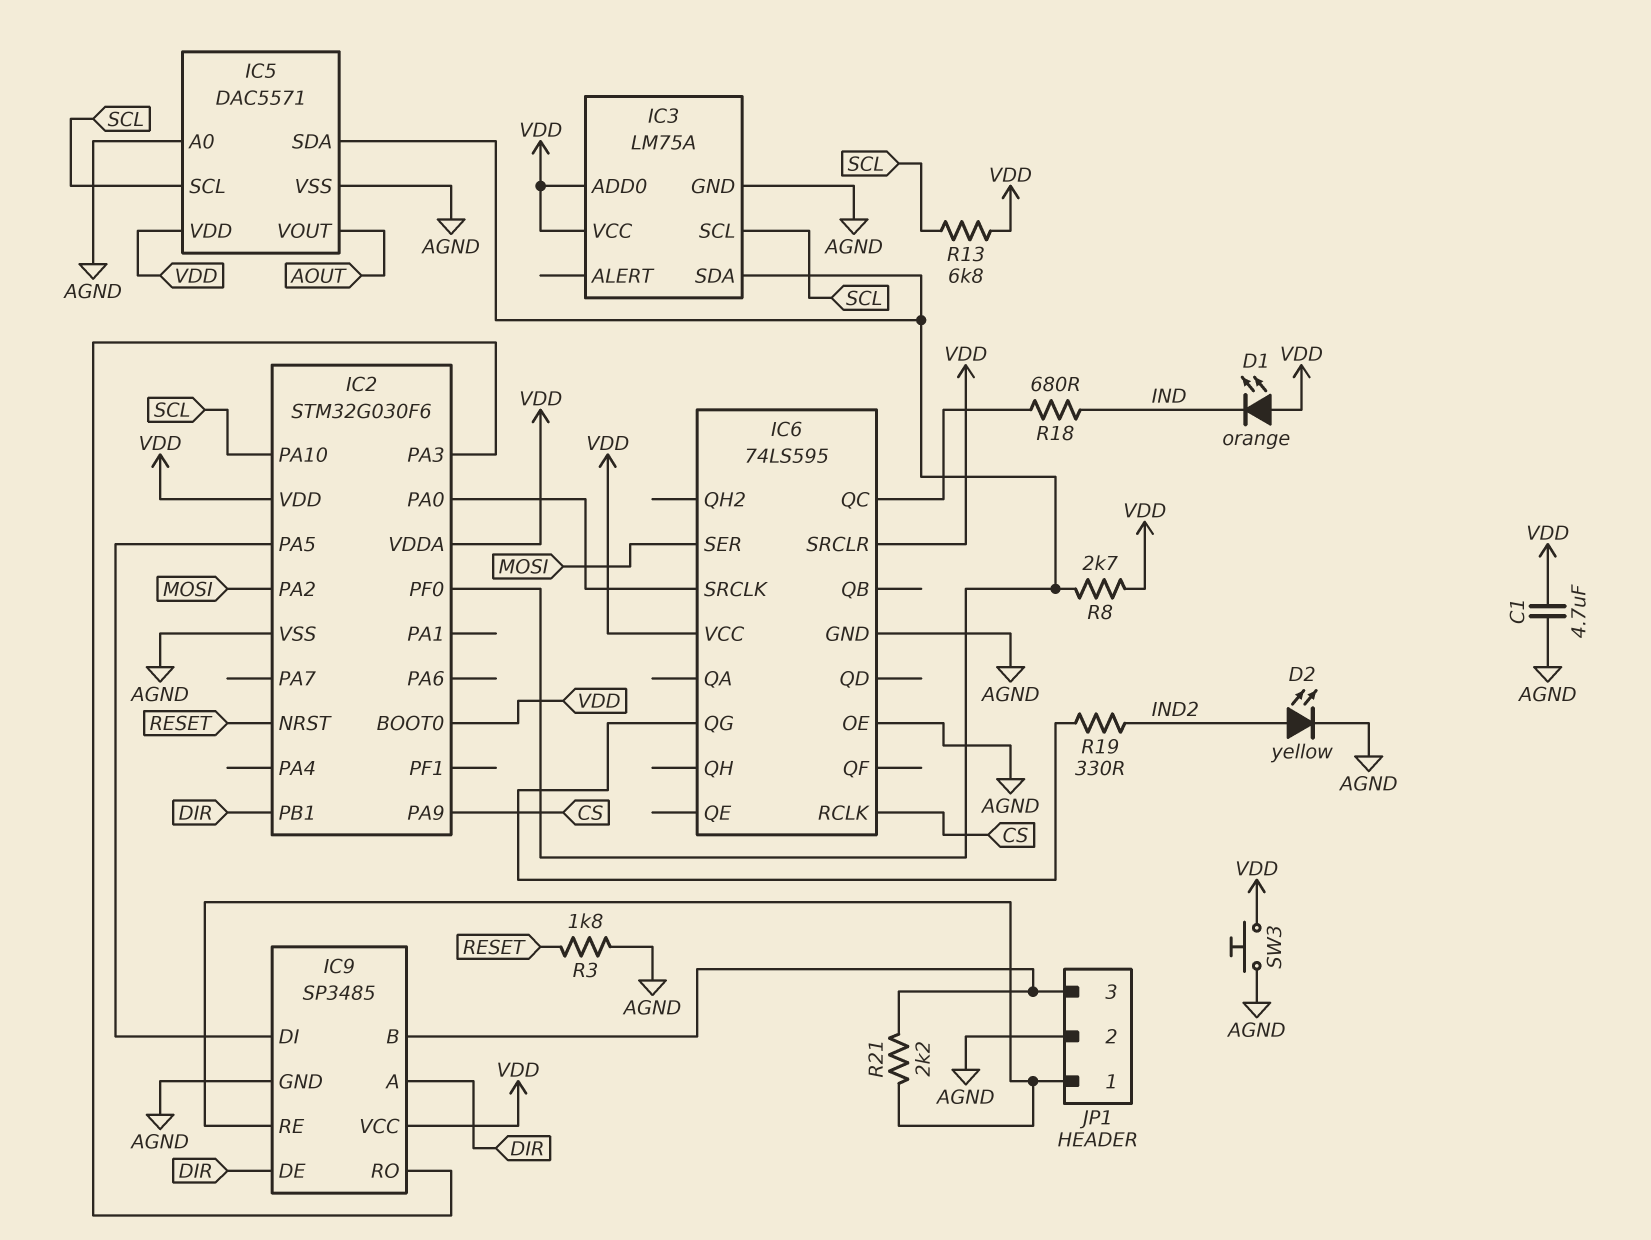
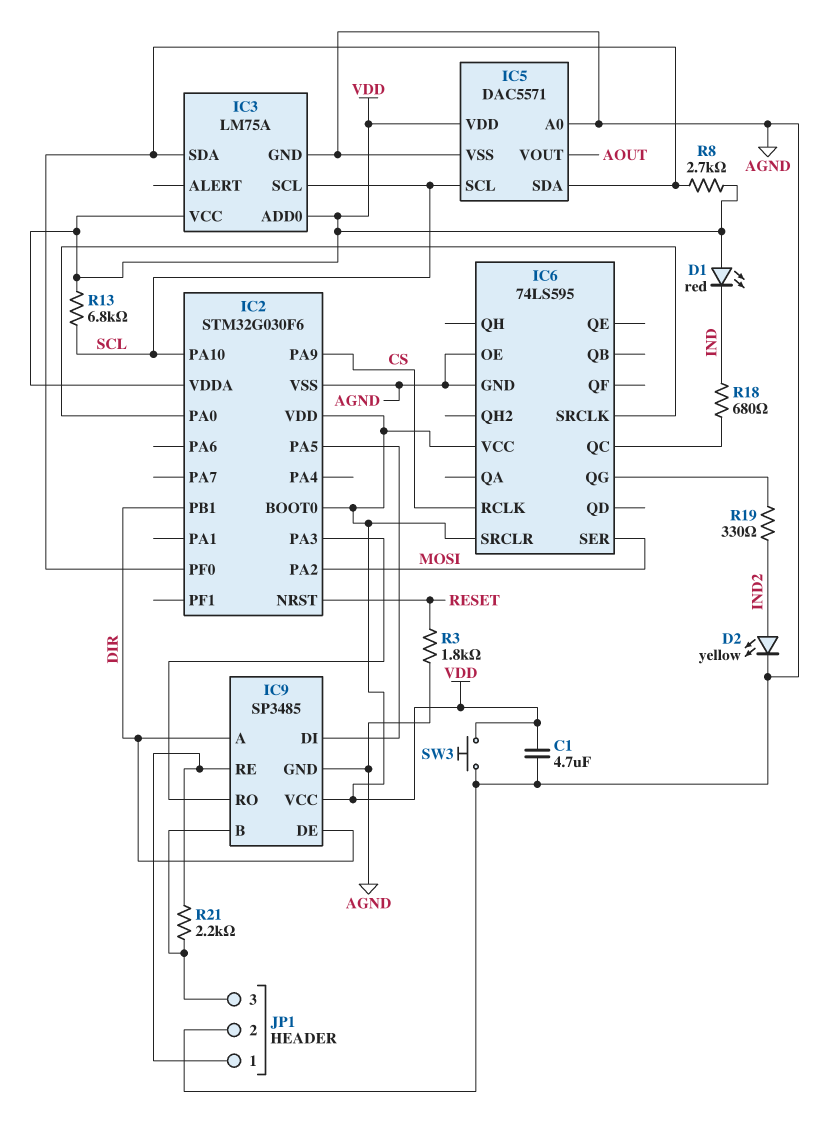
D1: LED orange (A VDD, K IND) -> LED red (A VDD, K IND)

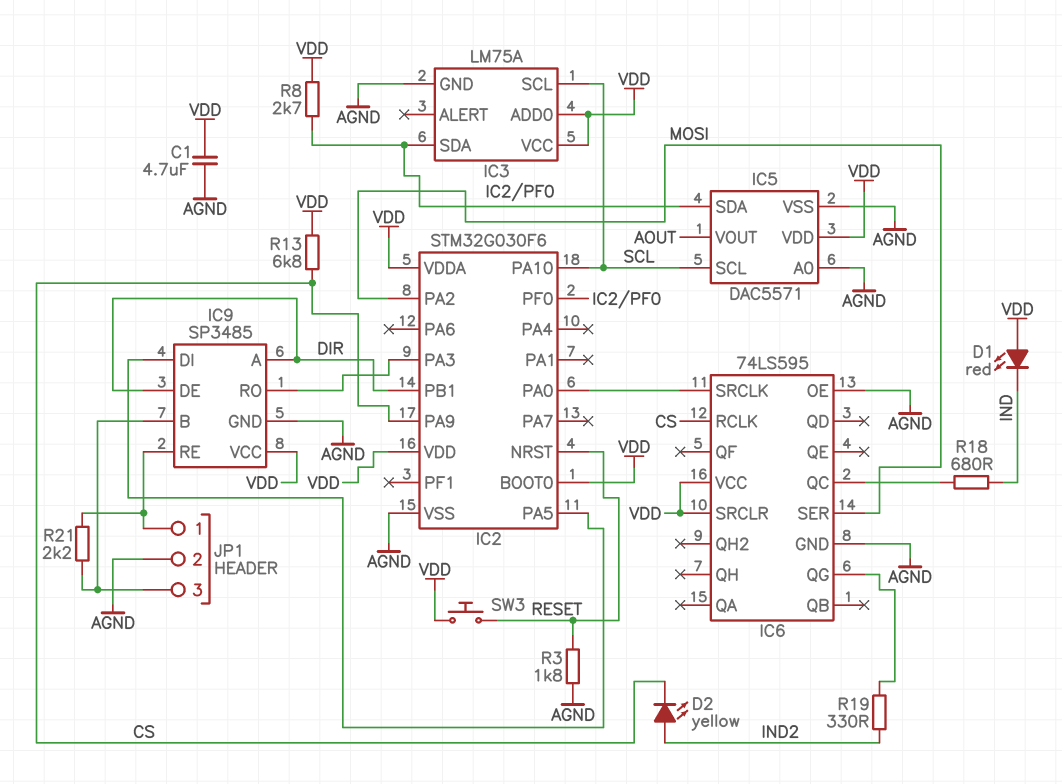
D2: LED yellow (A IND2, K AGND) -> LED yellow (A IND2, K CS)
R13: 6.8k (SCL, VDD) -> 6.8k (CS, VDD)
SW3: button (AGND, VDD) -> button (RESET, VDD)

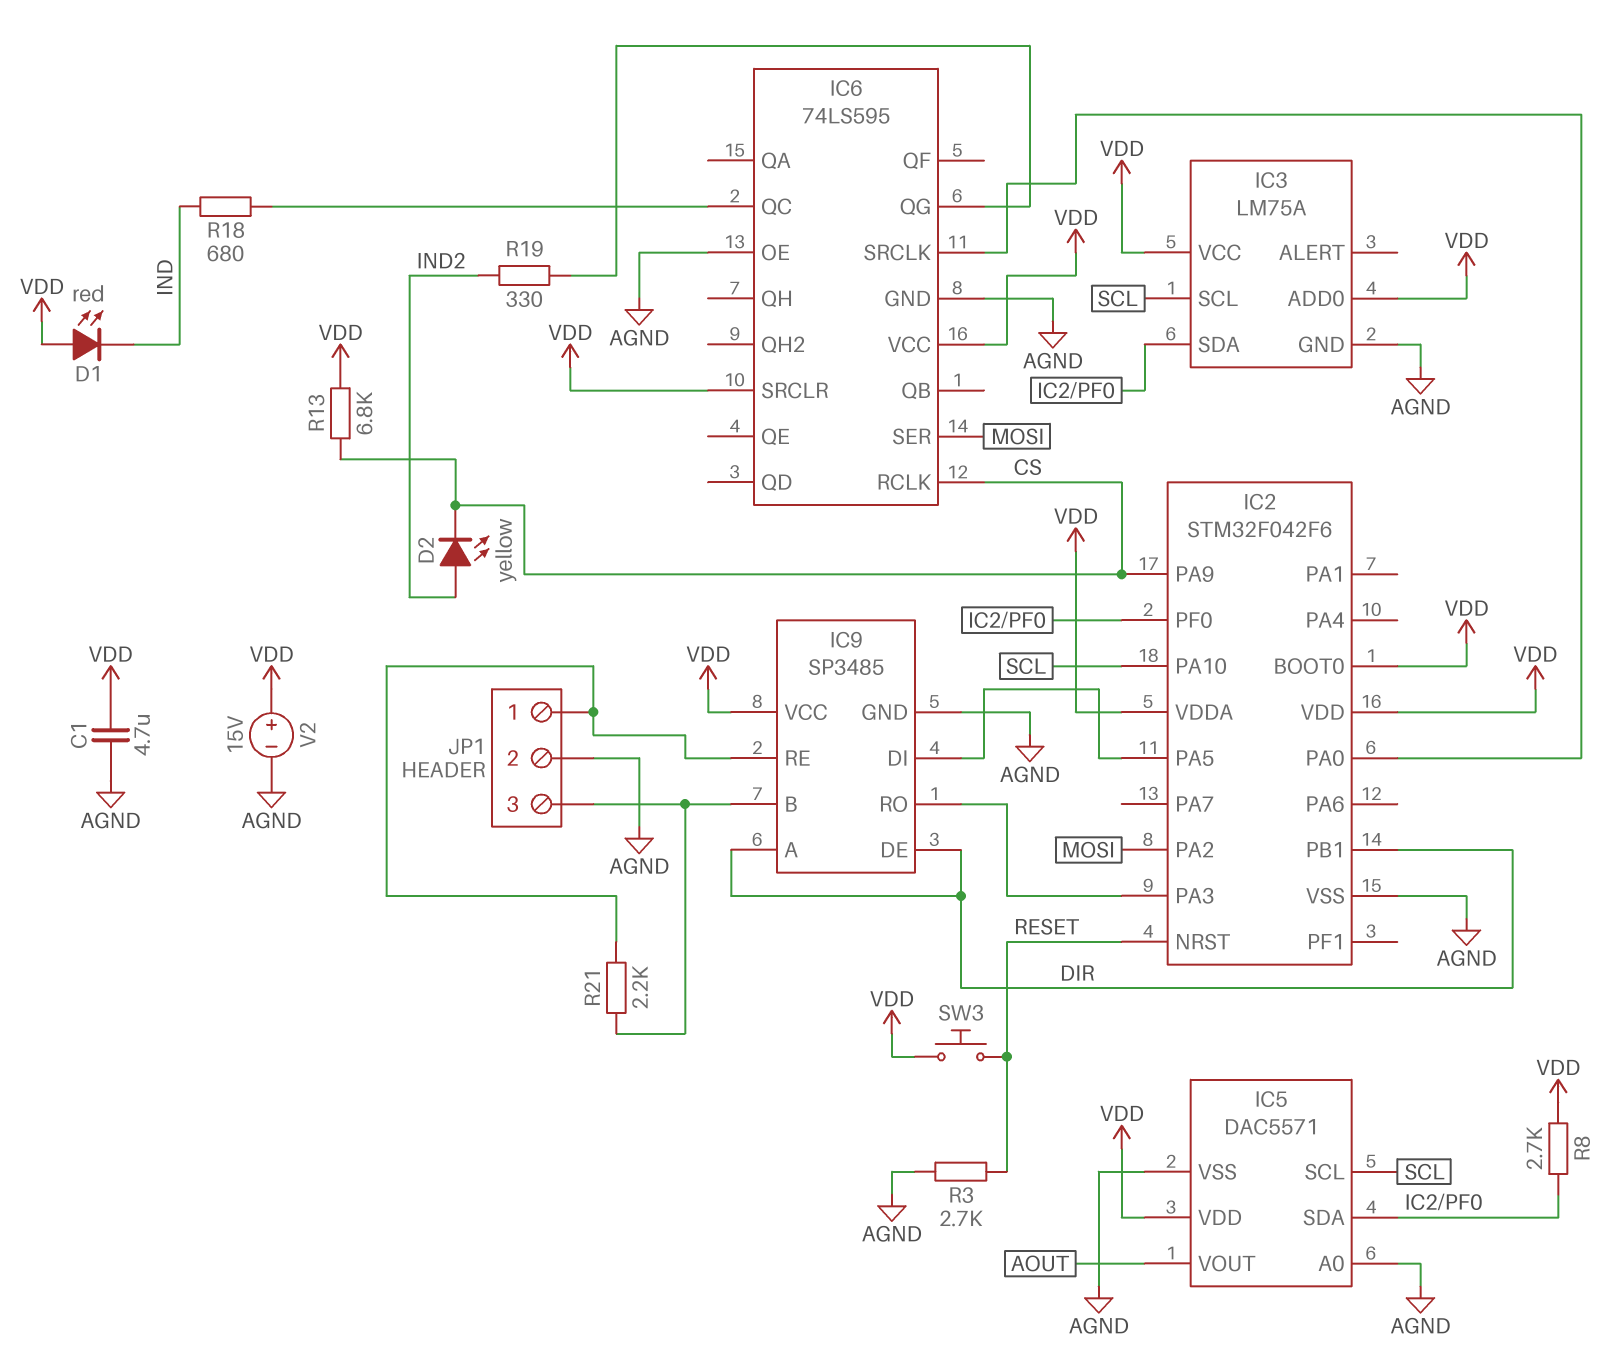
IC2: STM32G030F6 -> STM32F042F6
R3: 1.8k (AGND, RESET) -> 2.7k (AGND, RESET)
V2: none -> 15V (plus VDD, minus AGND)

